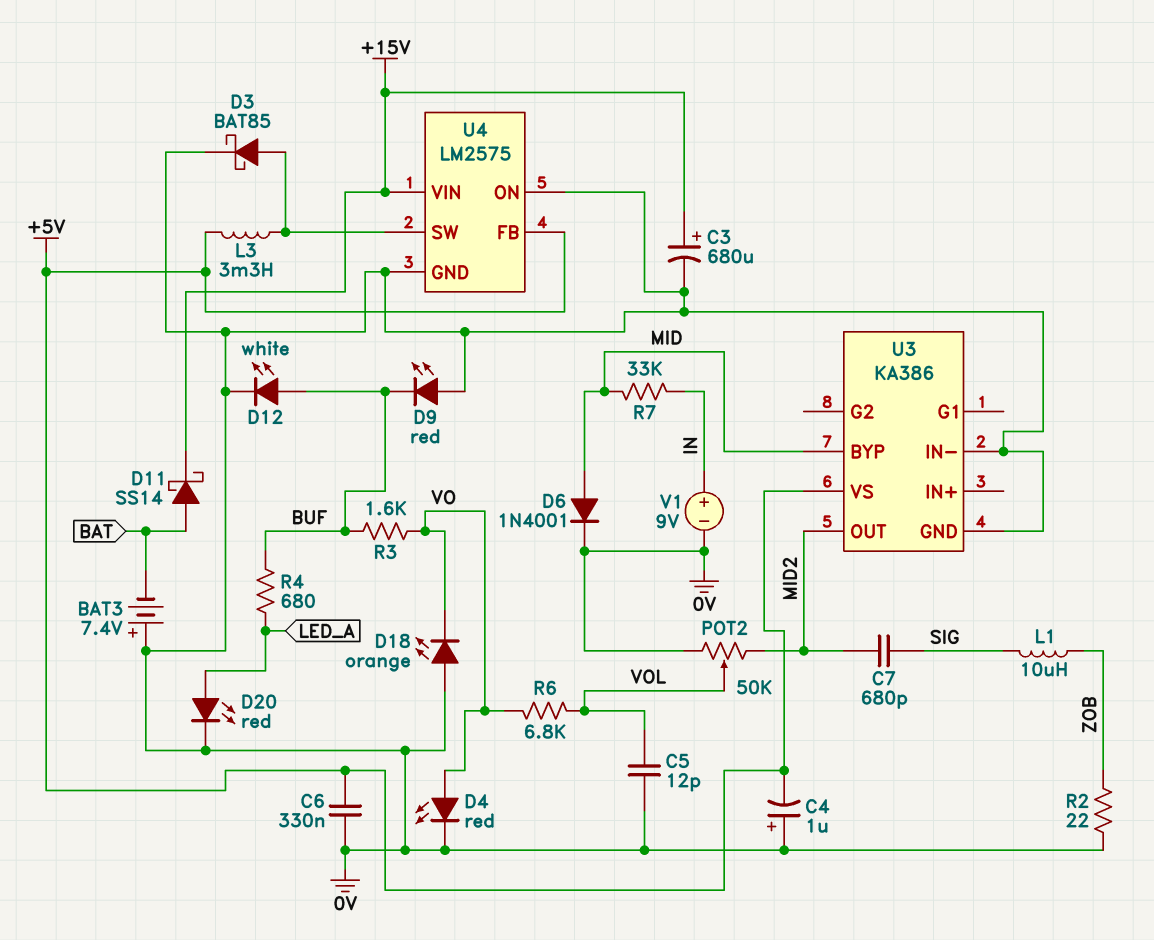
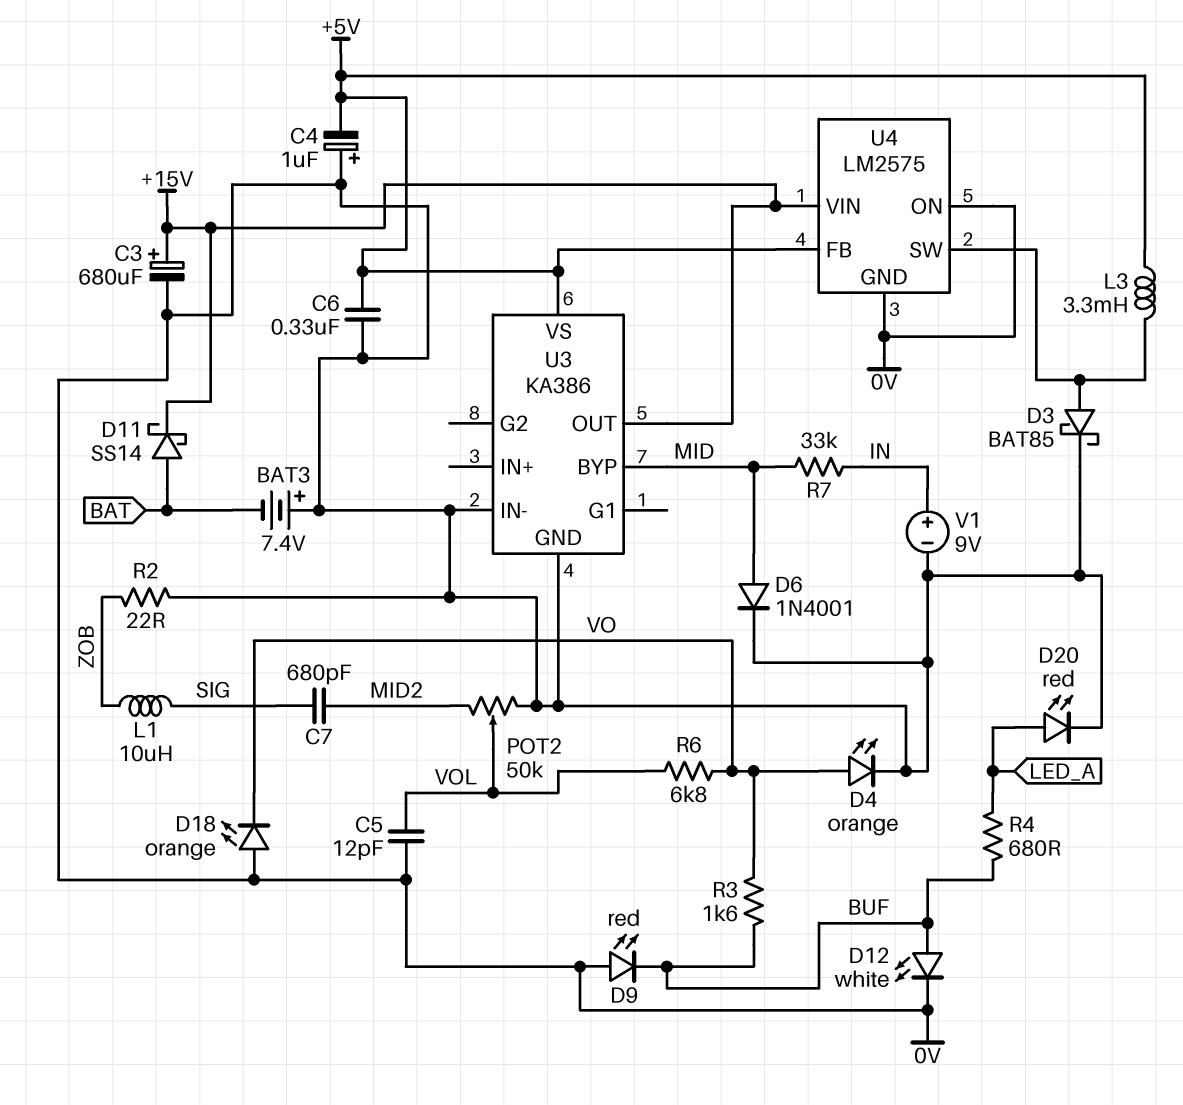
D4: LED red (A VO, K 0V) -> LED orange (A VO, K 0V)
U3 pin OUT: MID2 -> +15V

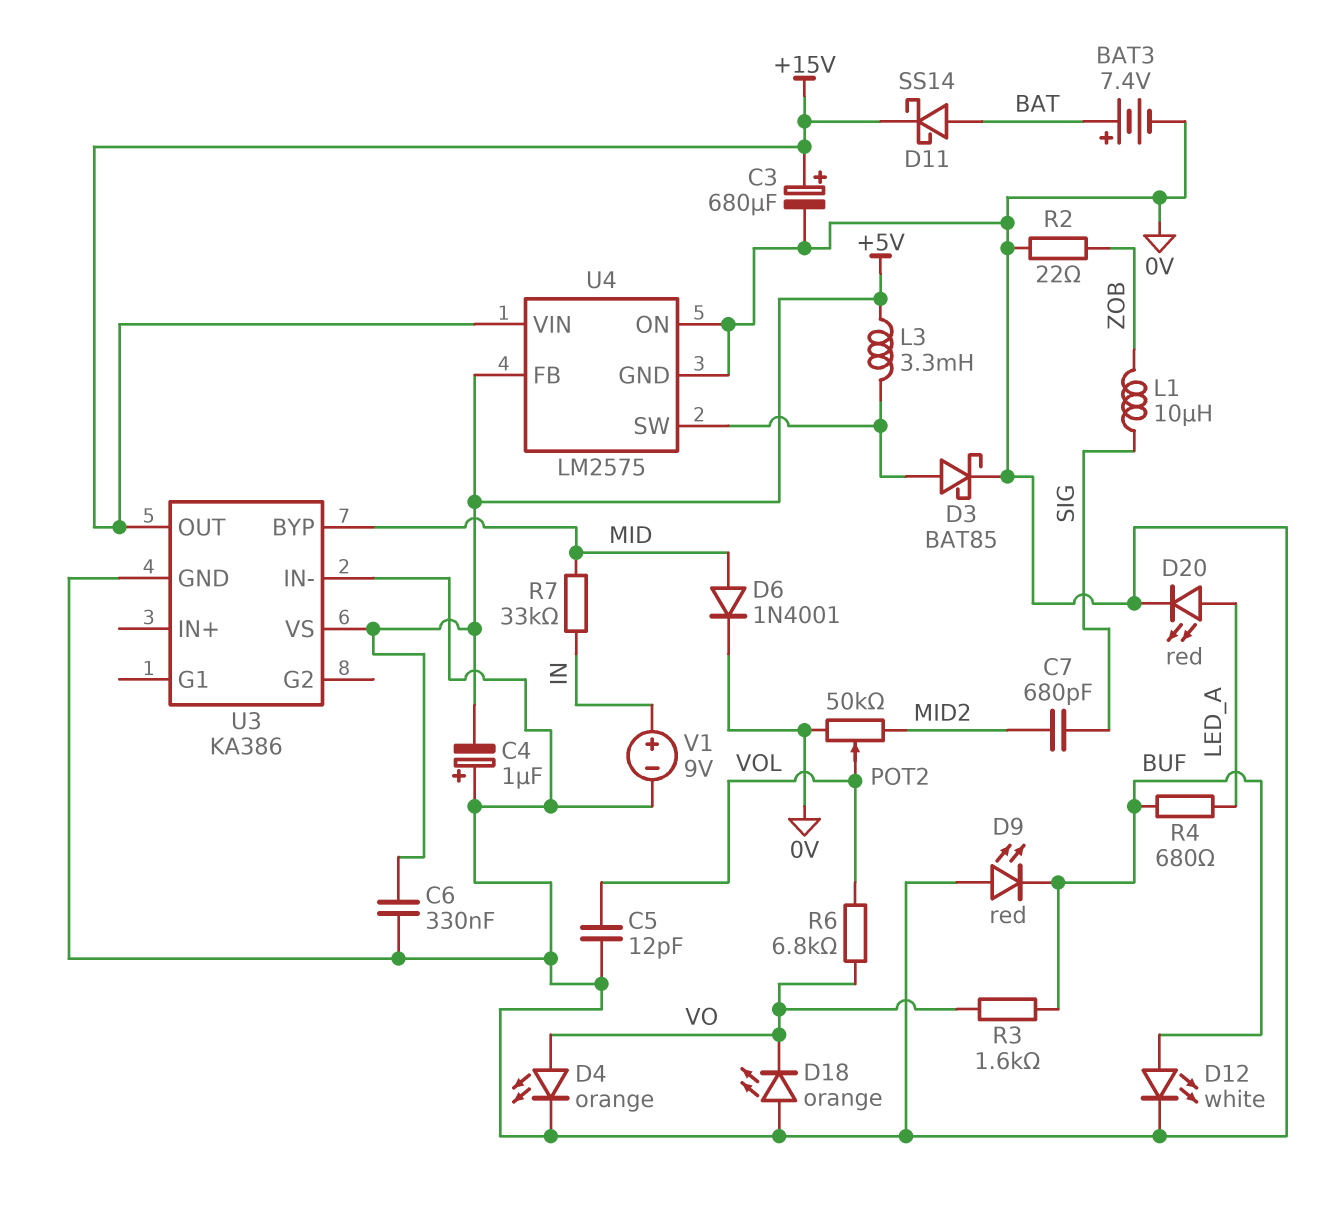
BAT3: 7.4V (plus 0V, minus BAT) -> 7.4V (plus BAT, minus 0V)

